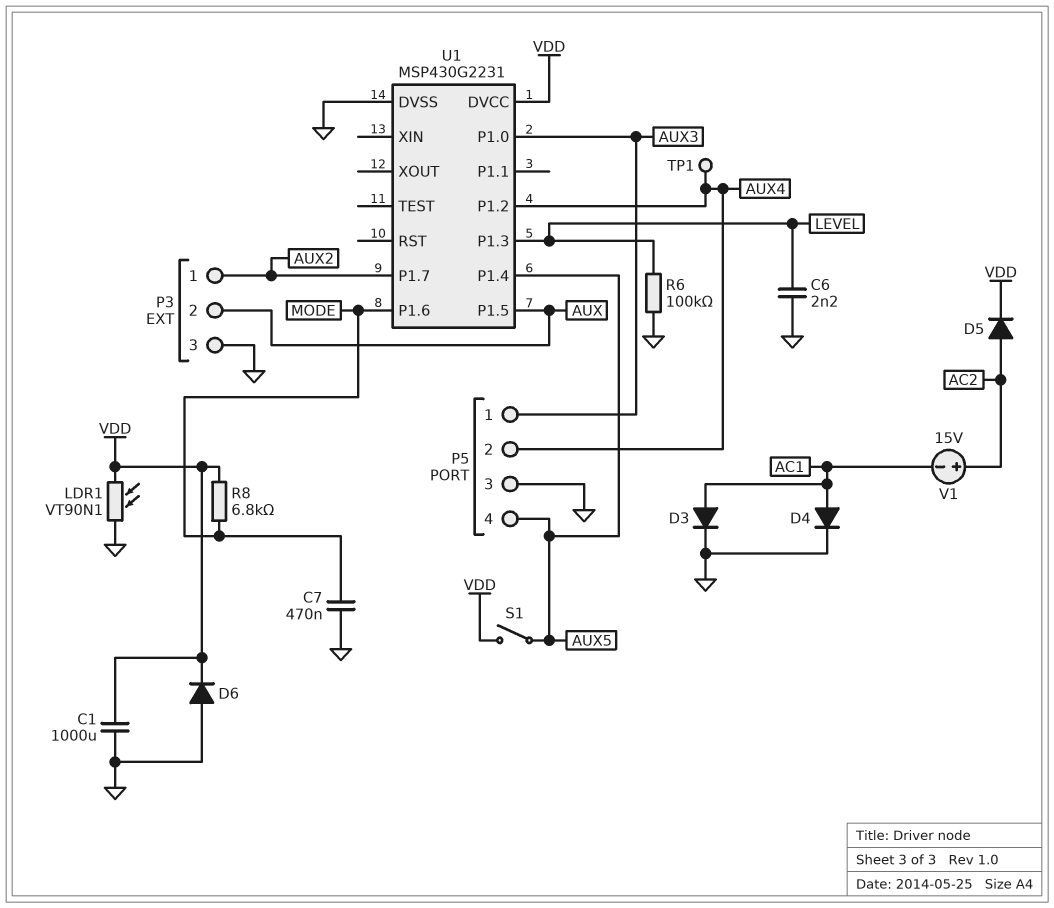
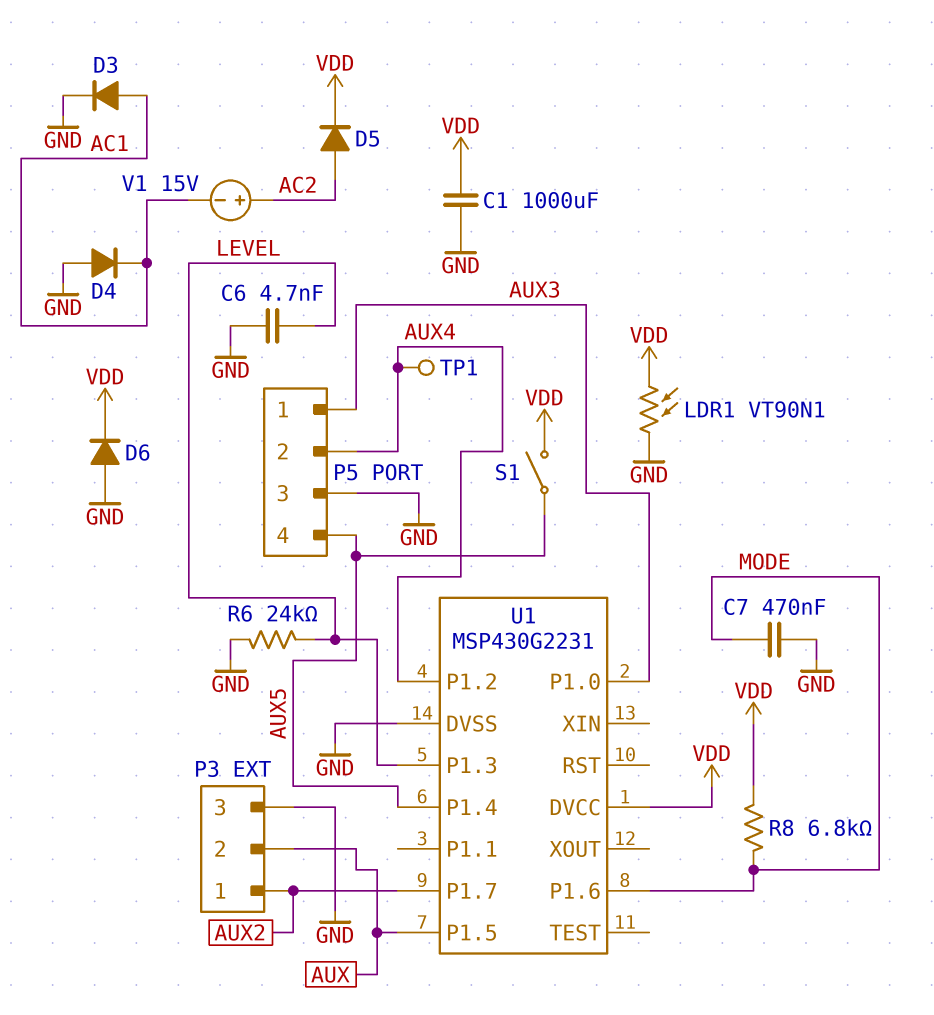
C6: 2.2nF (GND, LEVEL) -> 4.7nF (GND, LEVEL)
D4: diode (A AC1, K GND) -> diode (A GND, K AC1)
R6: 100k (GND, LEVEL) -> 24k (GND, LEVEL)

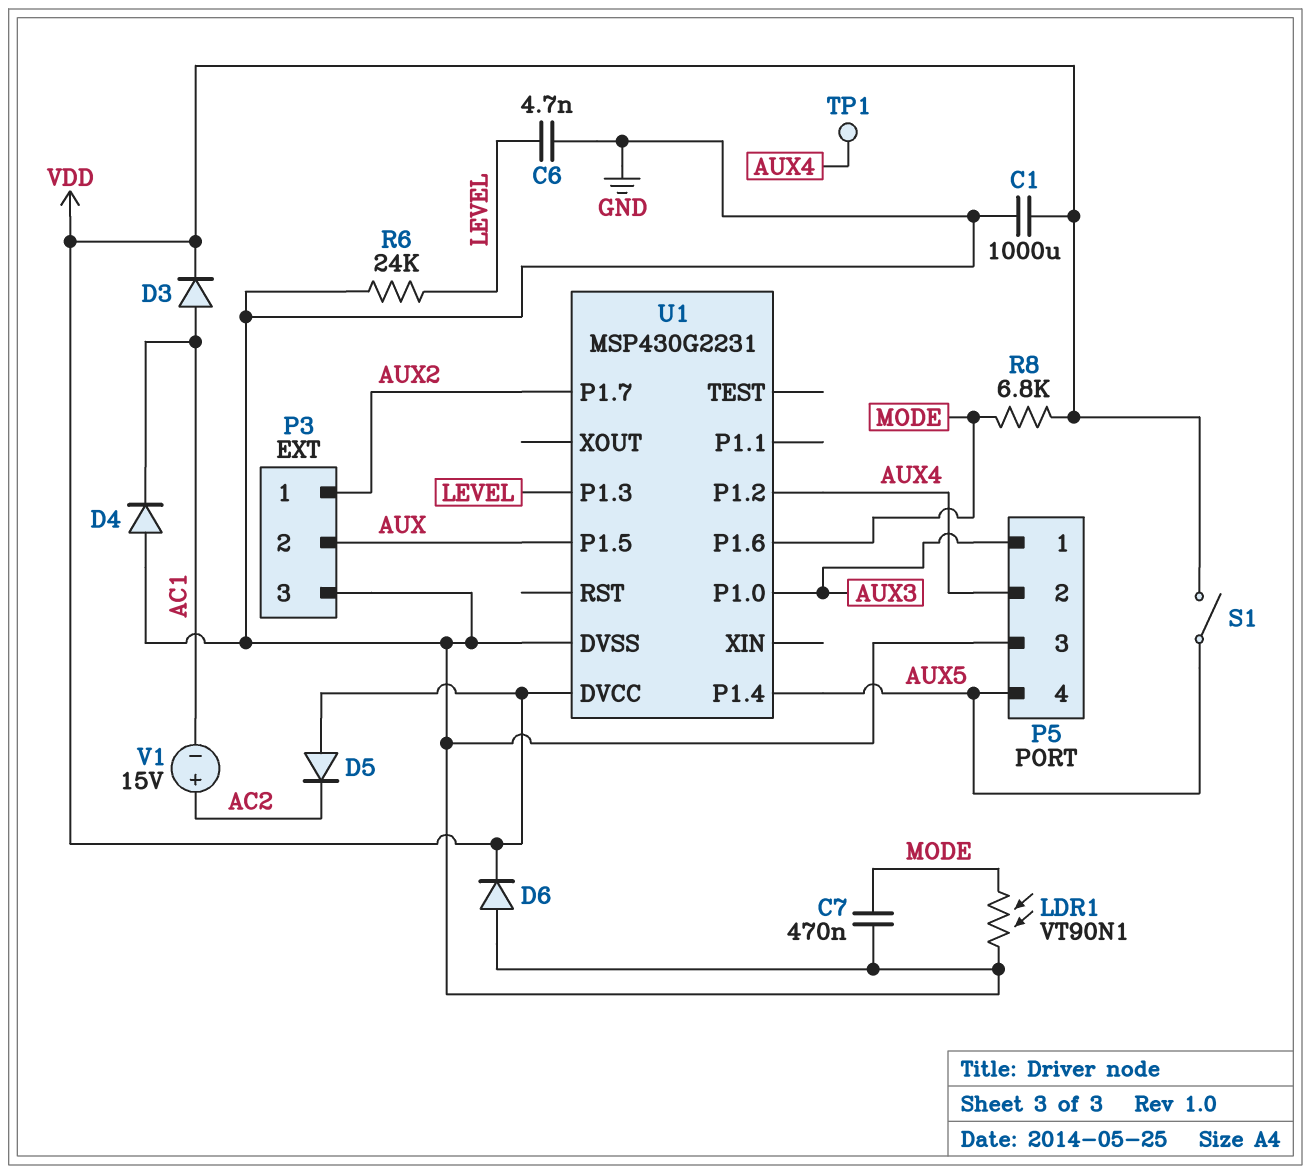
D3: diode (A AC1, K GND) -> diode (A AC1, K VDD)
D5: diode (A AC2, K VDD) -> diode (A VDD, K AC2)
LDR1: VT90N1 (GND, VDD) -> VT90N1 (GND, MODE)

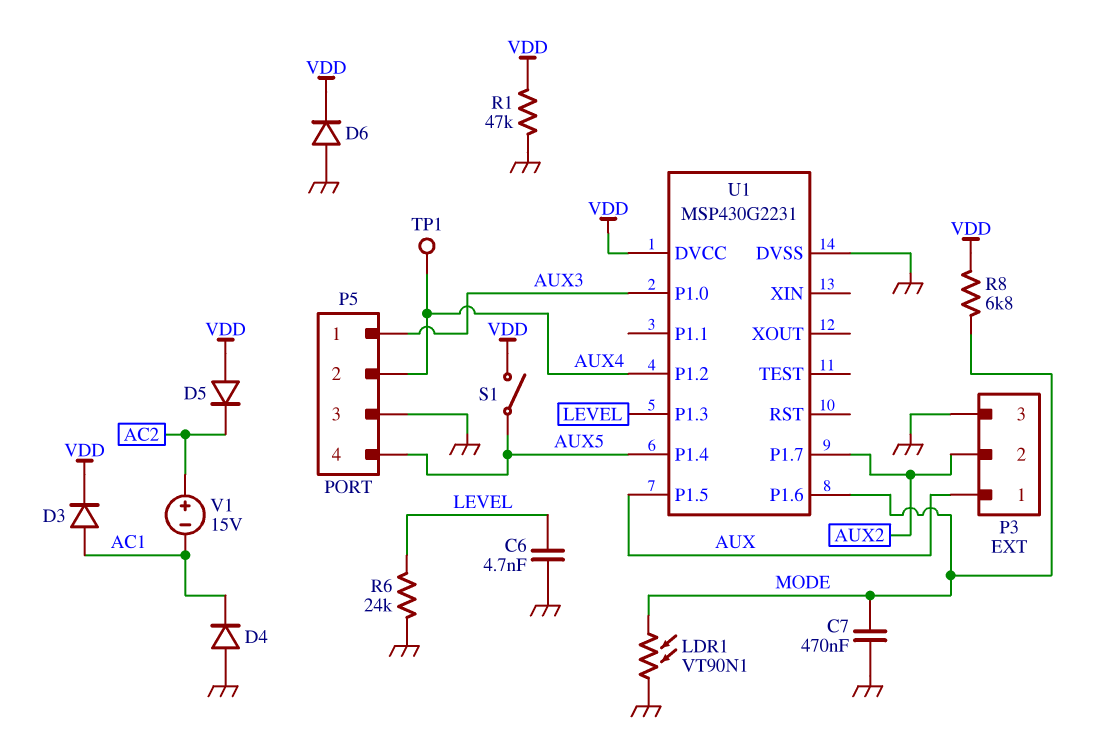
C1: 1000uF (GND, VDD) -> none
P3 pin 1: AUX2 -> AUX
P3 pin 2: AUX -> AUX2
R1: none -> 47k (GND, VDD)

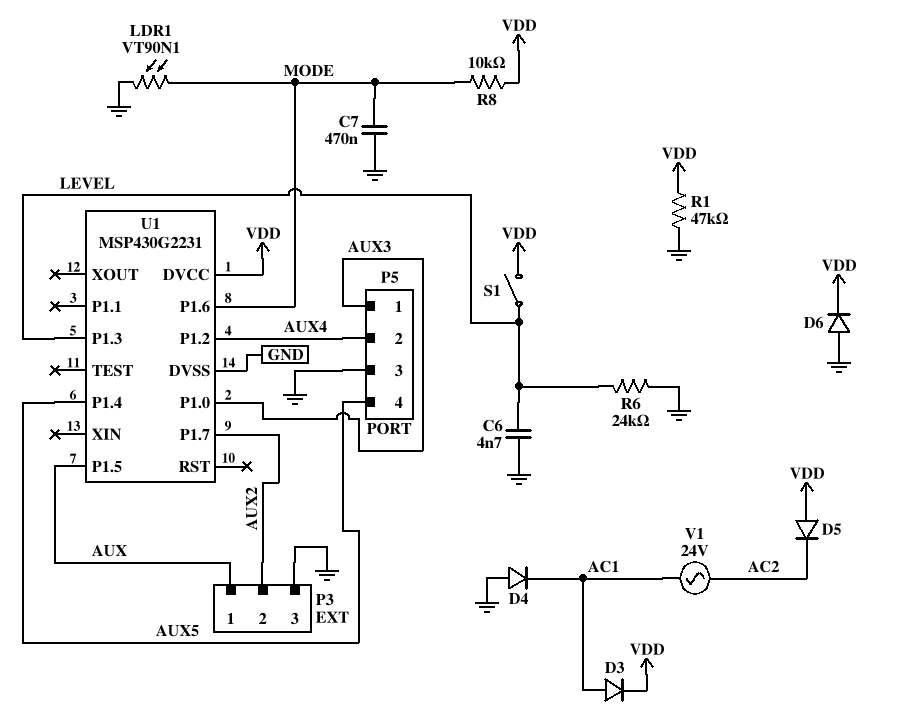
R8: 6.8k (MODE, VDD) -> 10k (MODE, VDD)
S1: switch (AUX5, VDD) -> switch (LEVEL, VDD)
TP1: test point (AUX4) -> none
V1: 15V (plus AC2, minus AC1) -> AC 24V (AC1, AC2)

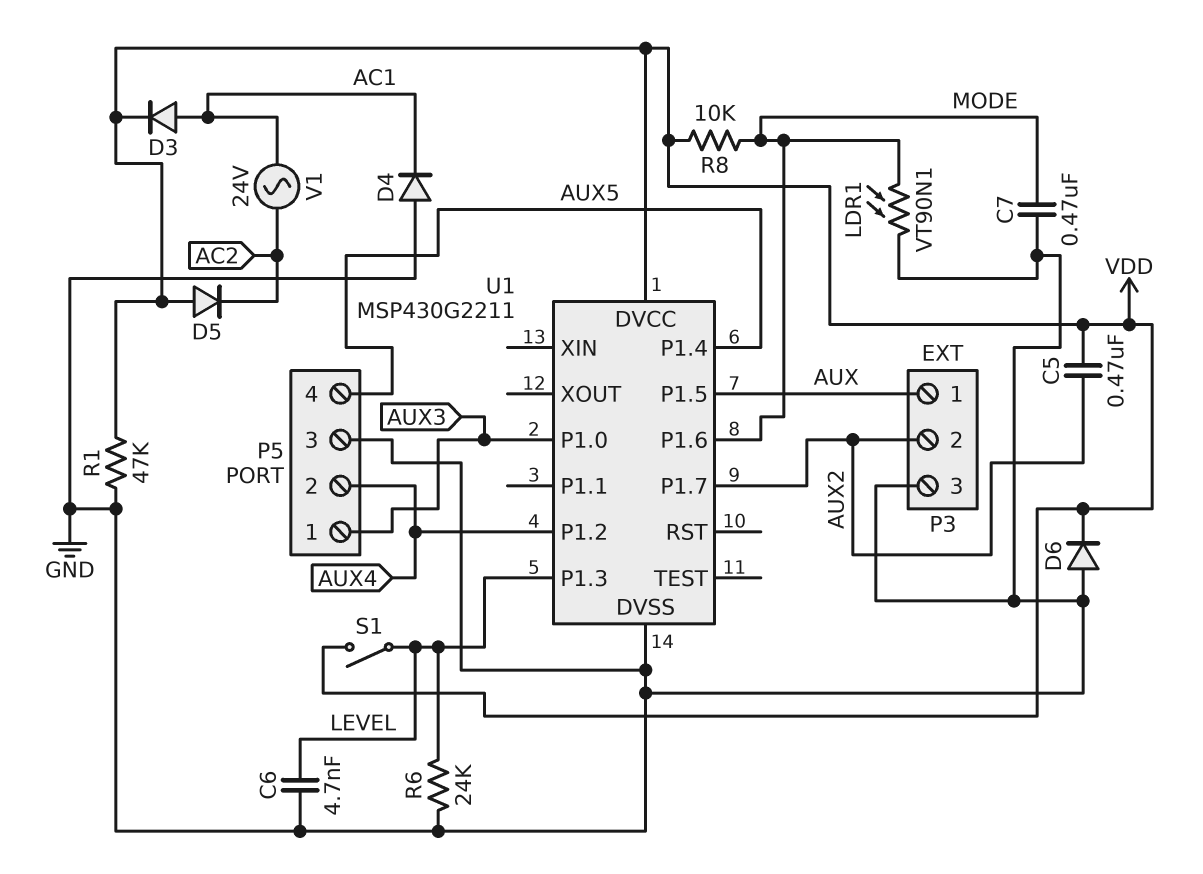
C5: none -> 470nF (AUX2, VDD)
U1: MSP430G2231 -> MSP430G2211

